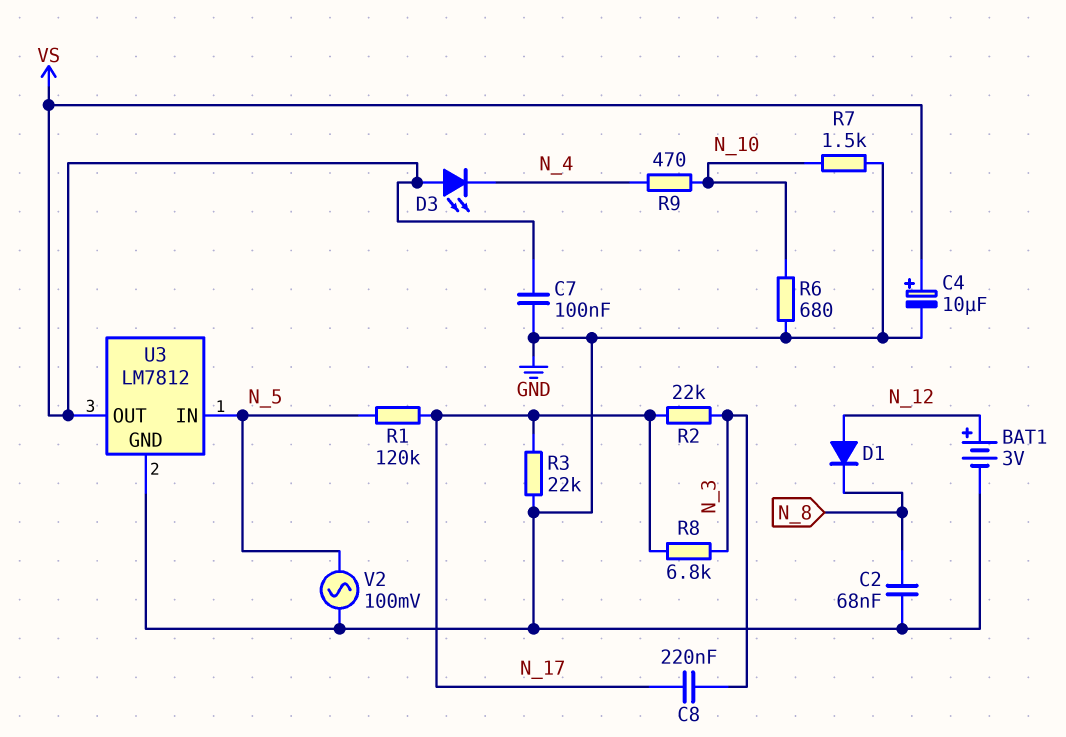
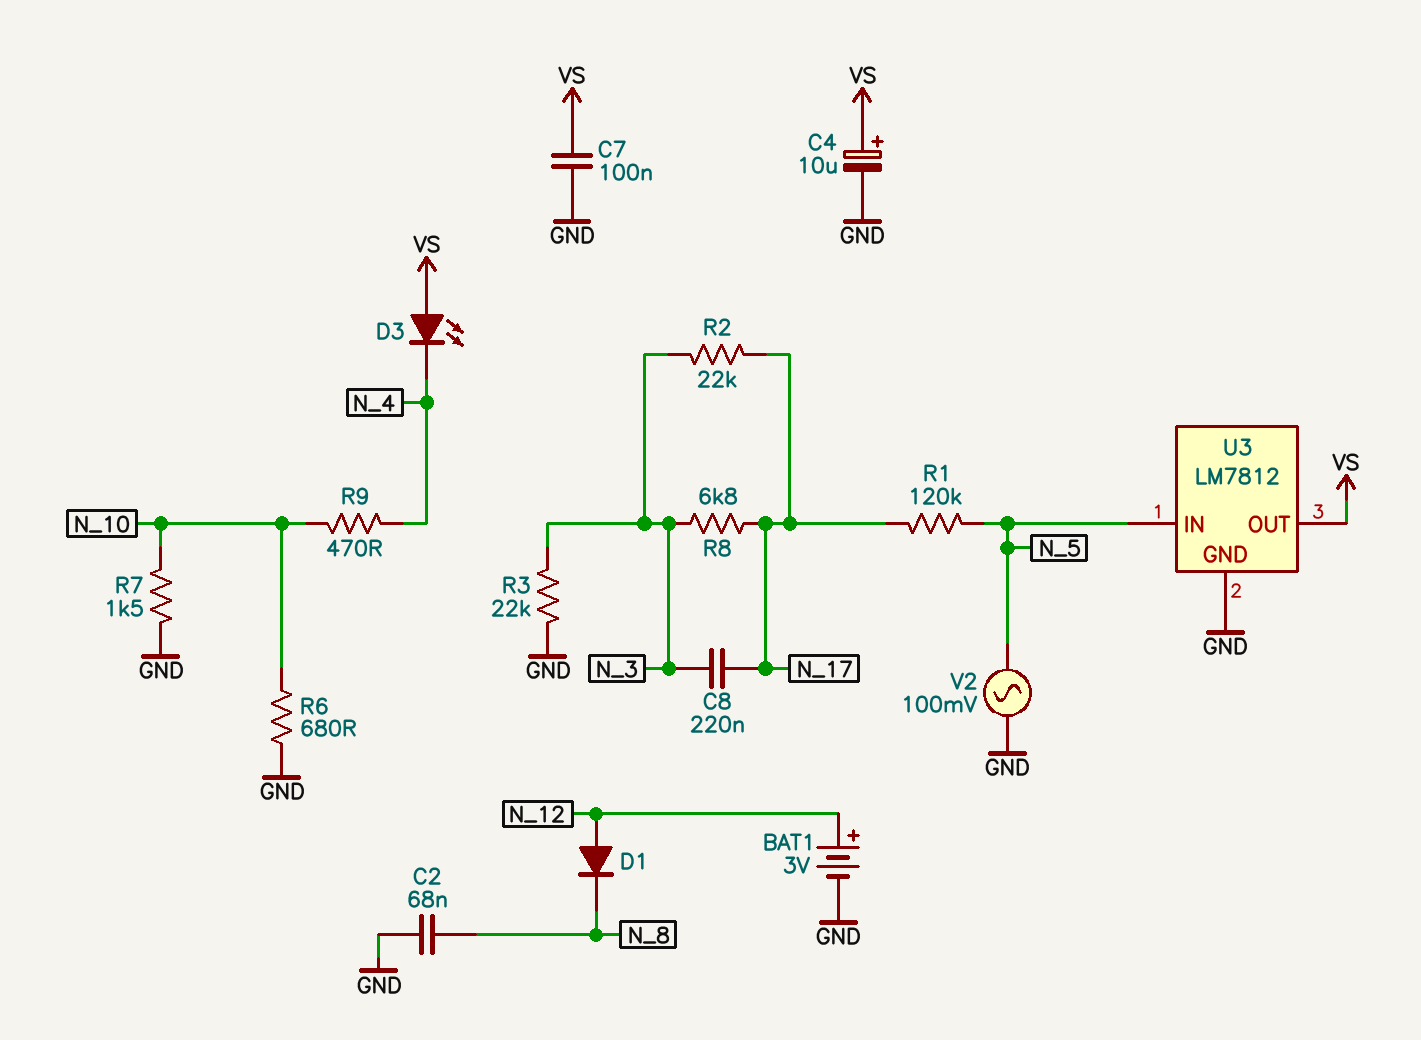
R3: 22k (GND, N_17) -> 22k (GND, N_3)

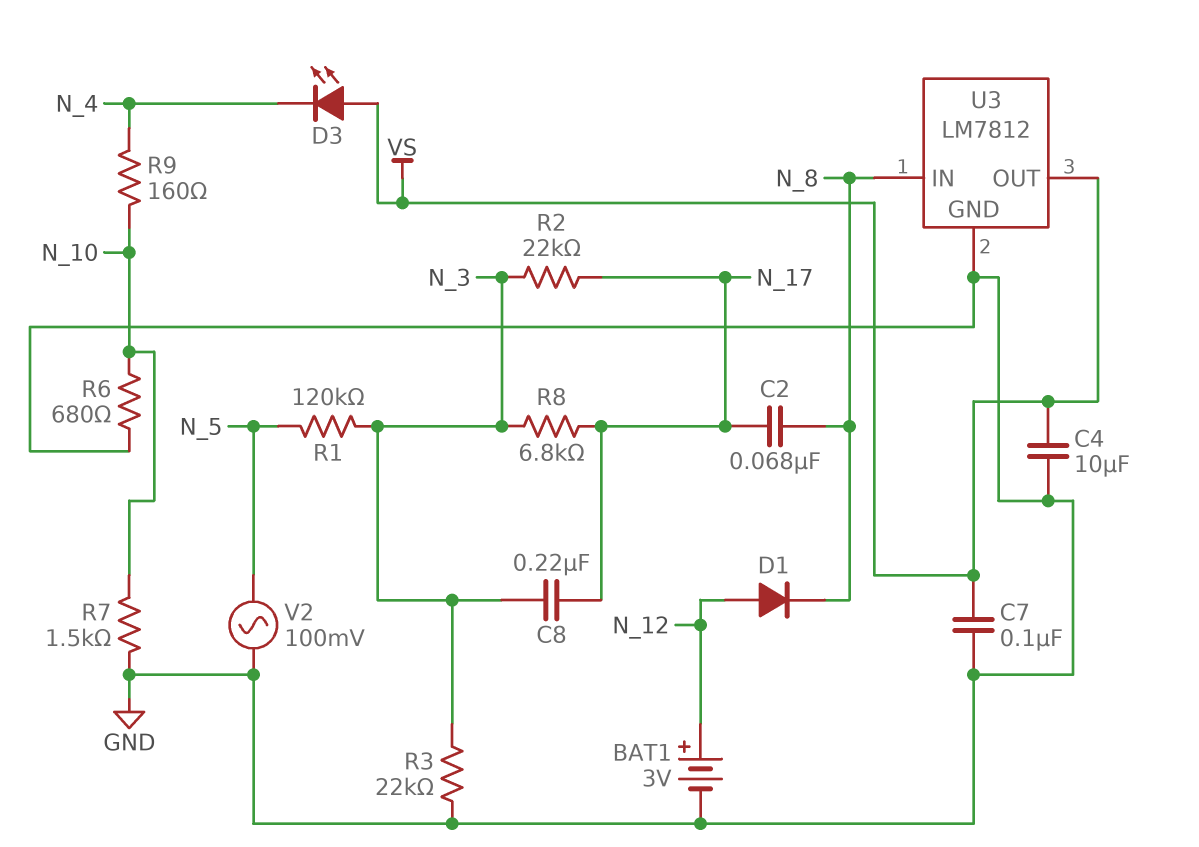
C2: 68nF (GND, N_8) -> 68nF (N_8, N_17)
C4: 10uF (plus VS, minus GND) -> 10uF (GND, VS)
R1: 120k (N_5, N_17) -> 120k (N_3, N_5)
R9: 470 (N_4, N_10) -> 160 (N_4, N_10)
U3 pin IN: N_5 -> N_8

